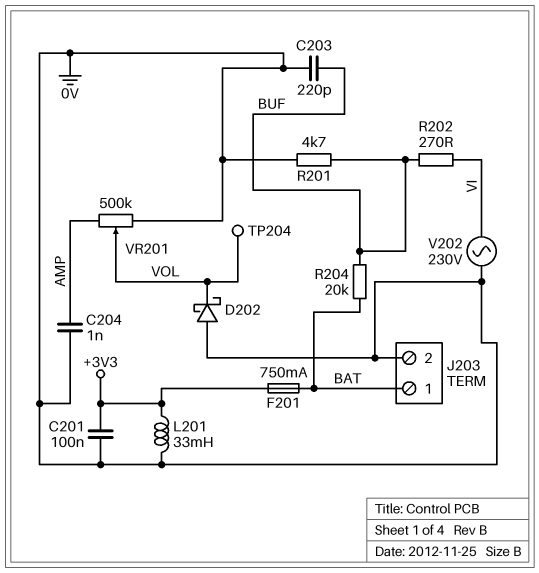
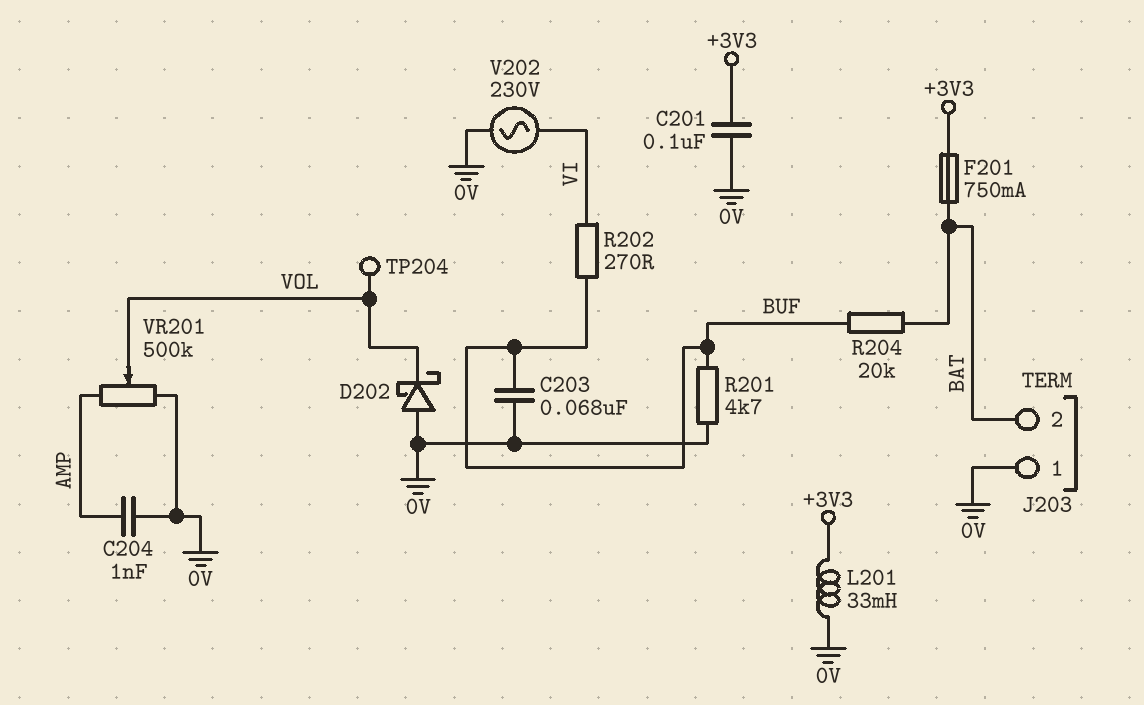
C203: 220pF (0V, BUF) -> 68nF (0V, BUF)
J203 pin 1: BAT -> 0V
J203 pin 2: 0V -> BAT

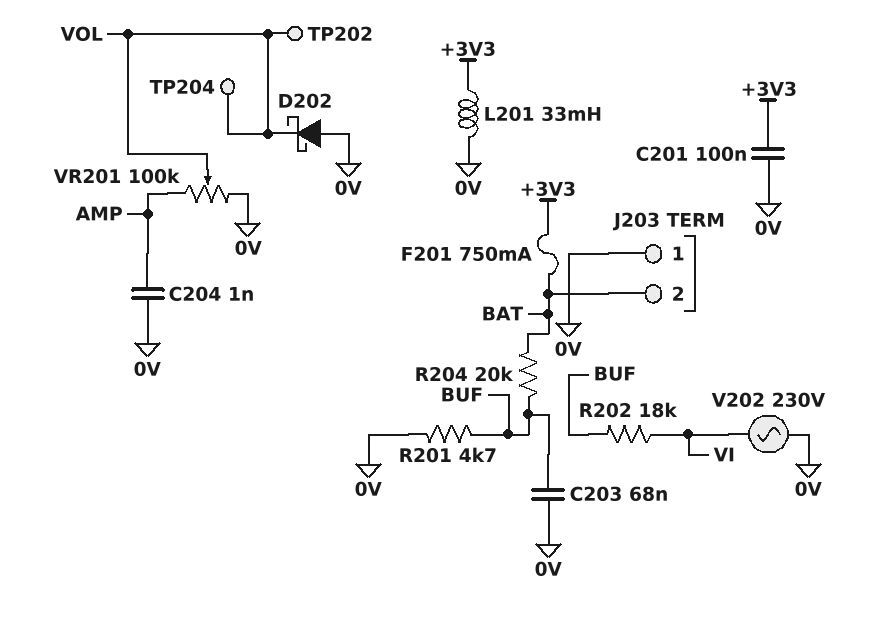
R202: 270 (BUF, VI) -> 18k (BUF, VI)
TP202: none -> test point (VOL)
VR201: 500k (0V, AMP, wiper VOL) -> 100k (0V, AMP, wiper VOL)

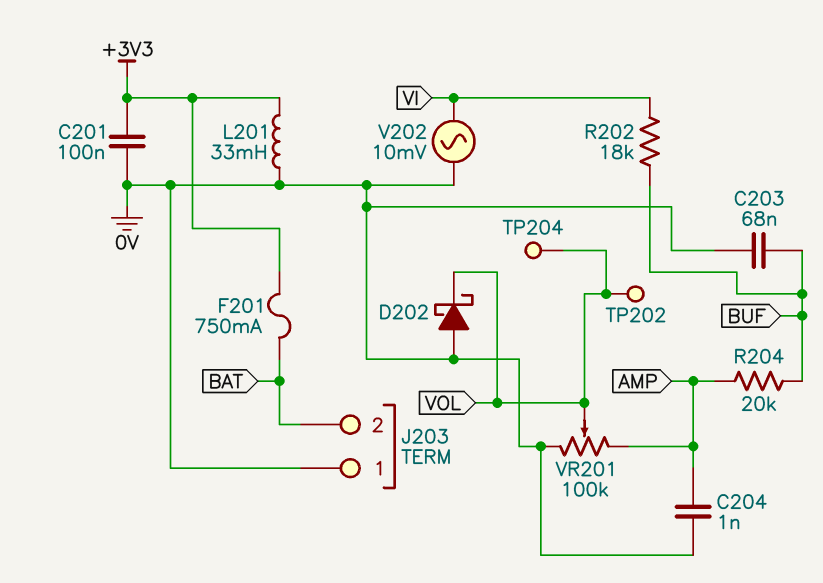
R201: 4.7k (0V, BUF) -> none
R204: 20k (BAT, BUF) -> 20k (AMP, BUF)
V202: AC 230V (0V, VI) -> AC 10mV (0V, VI)

